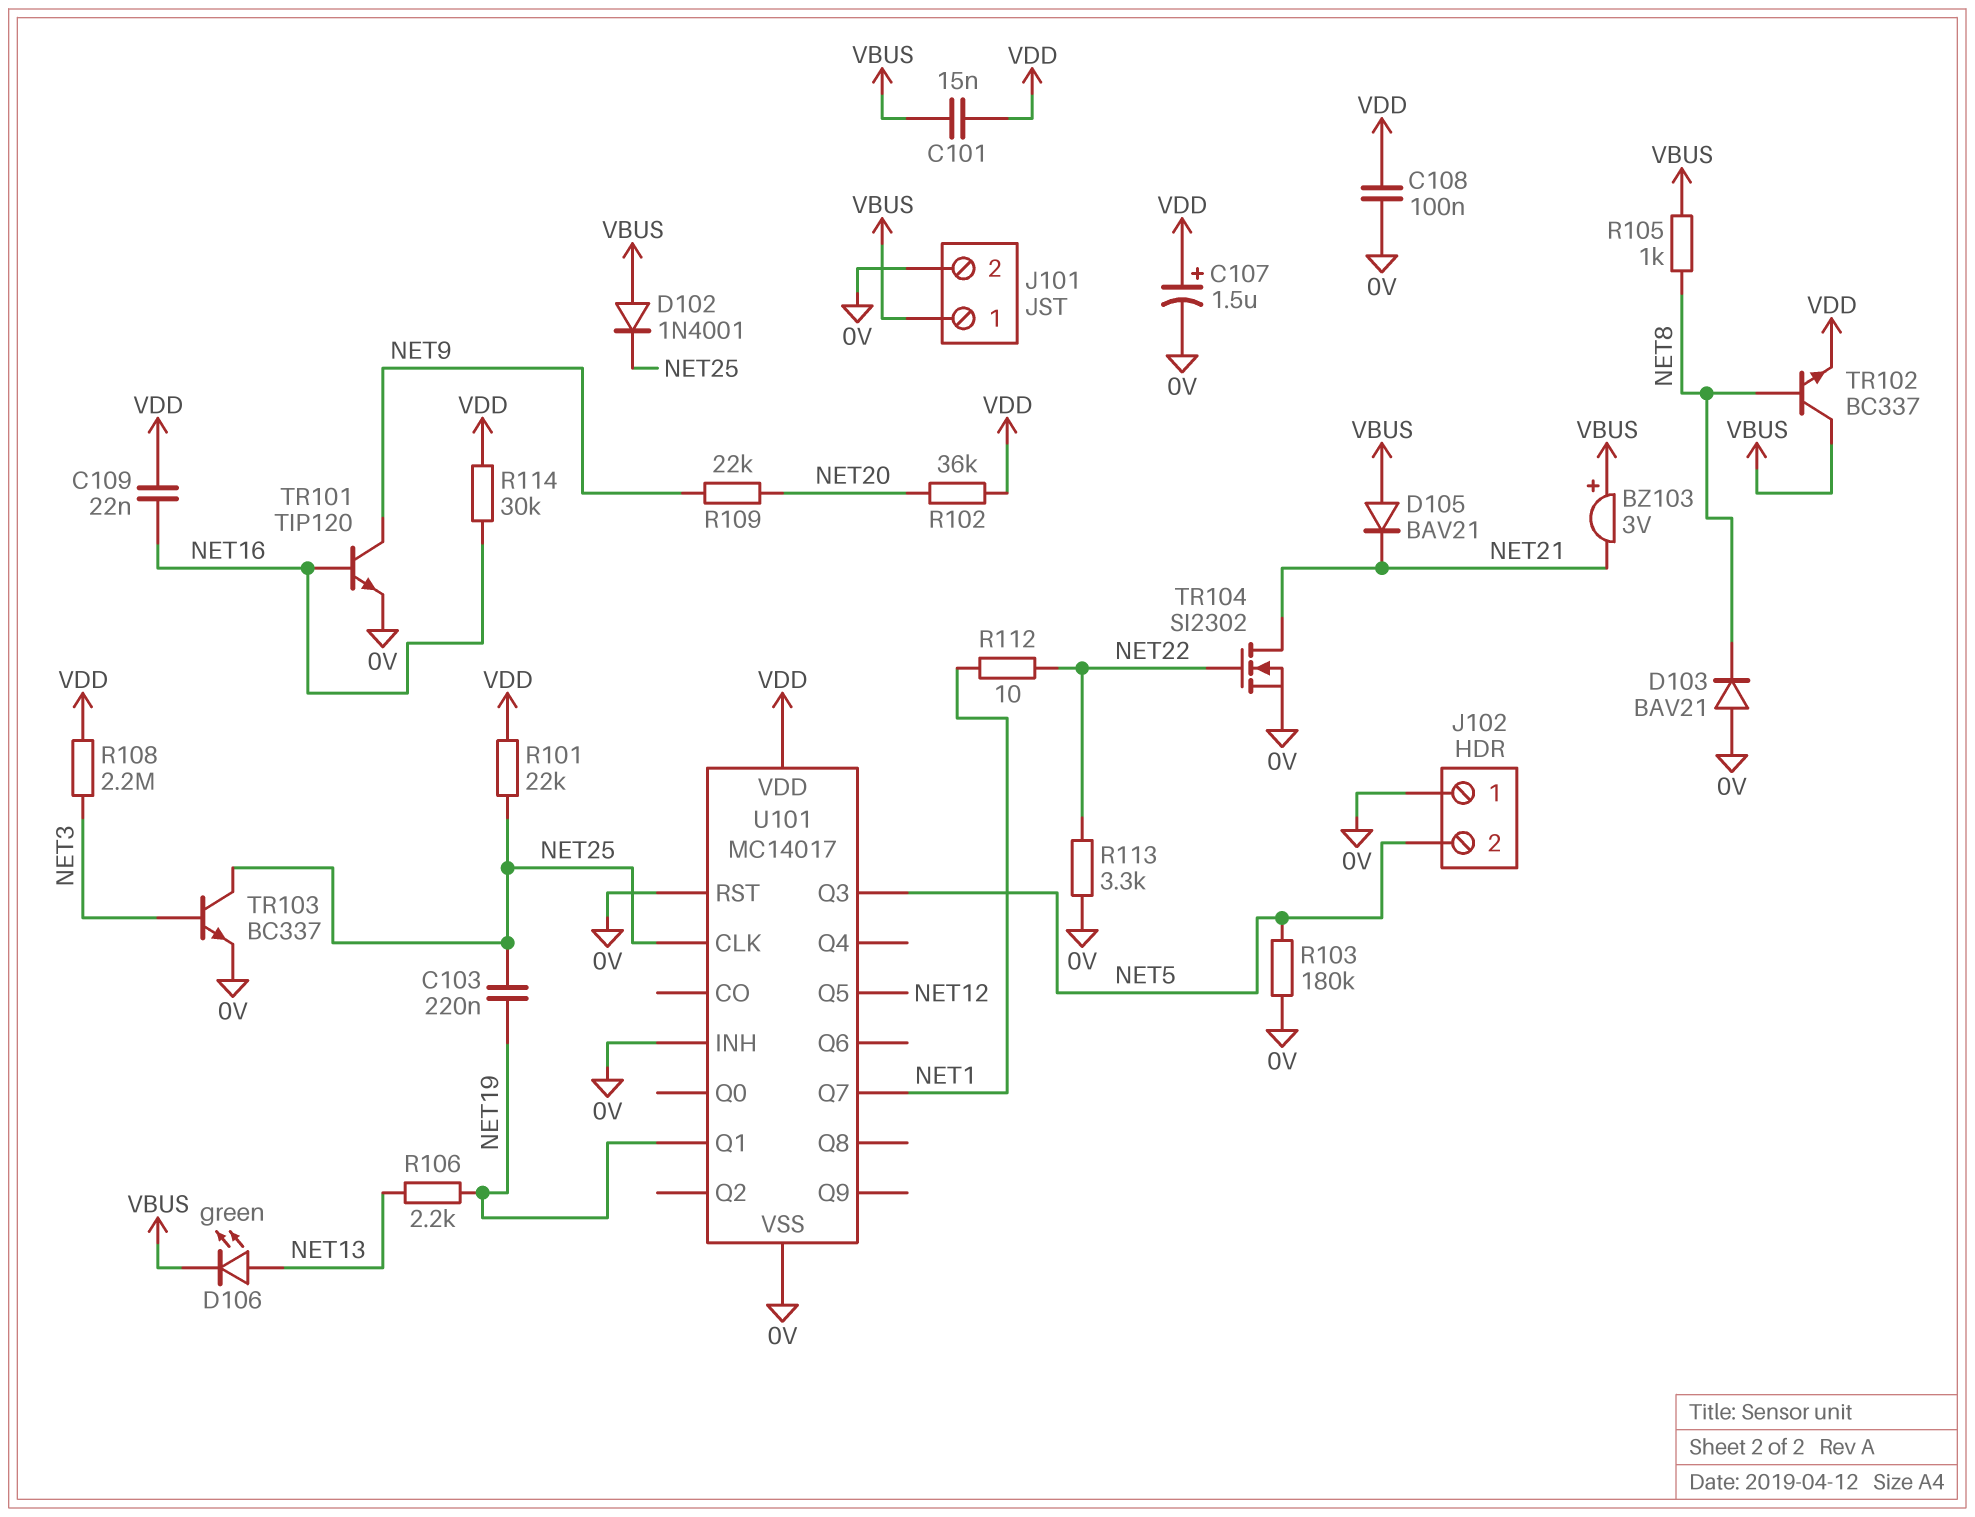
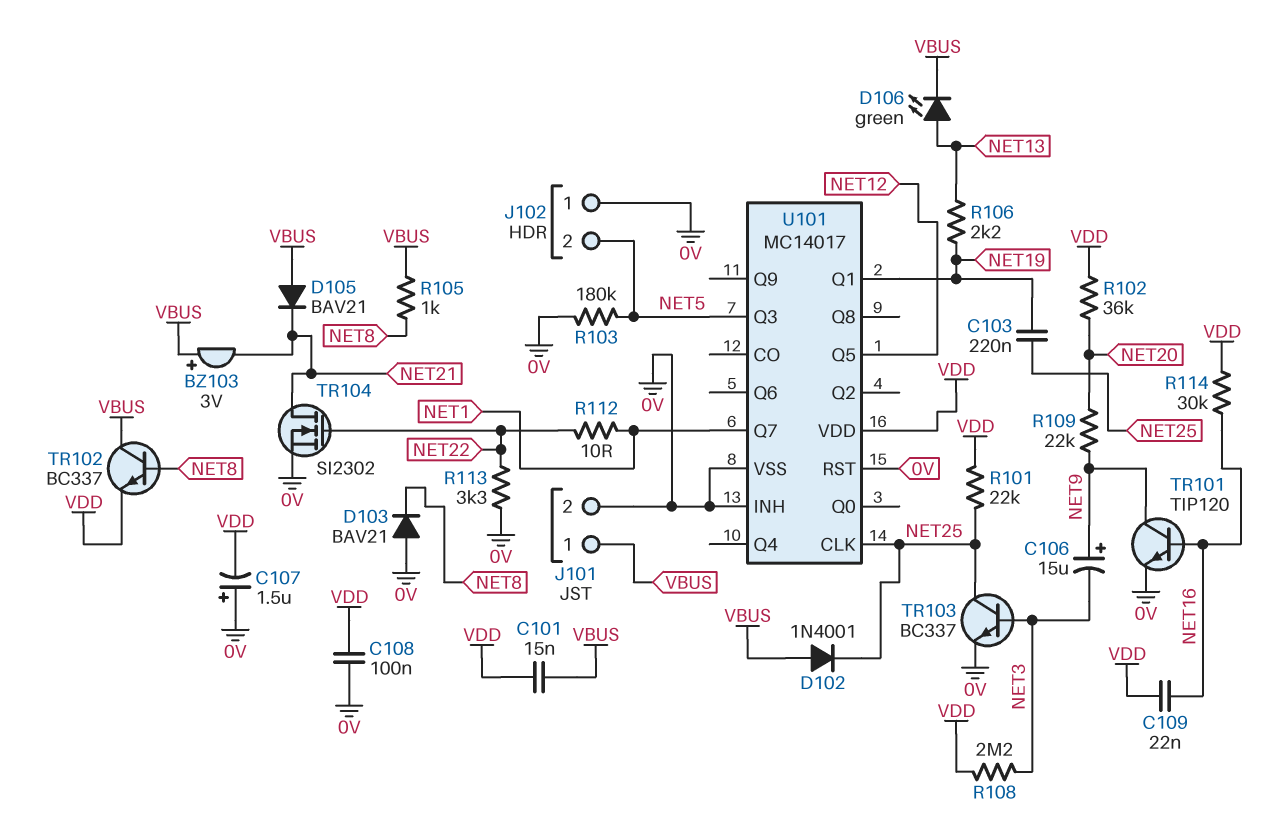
C106: none -> 15uF (plus NET9, minus NET3)
C107: 1.5uF (plus VDD, minus 0V) -> 1.5uF (plus 0V, minus VDD)

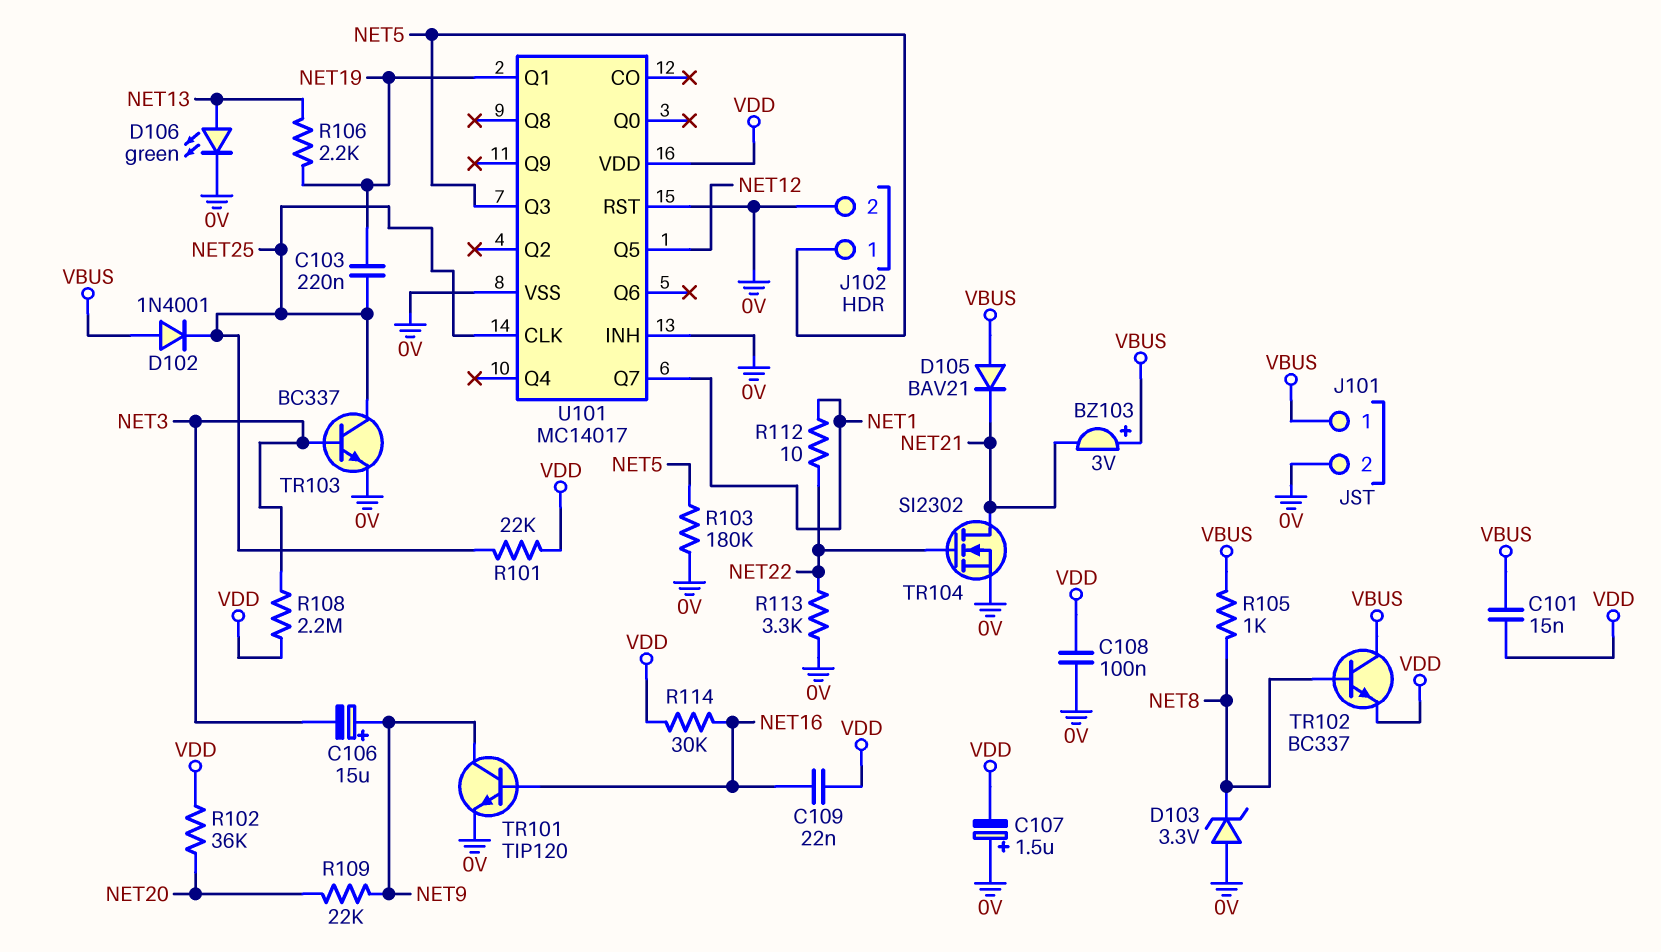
D103: diode BAV21 (A 0V, K NET8) -> zener 3.3V (A 0V, K NET8)
D106: LED green (A NET13, K VBUS) -> LED green (A NET13, K 0V)
J102 pin 1: 0V -> NET5
J102 pin 2: NET5 -> 0V

